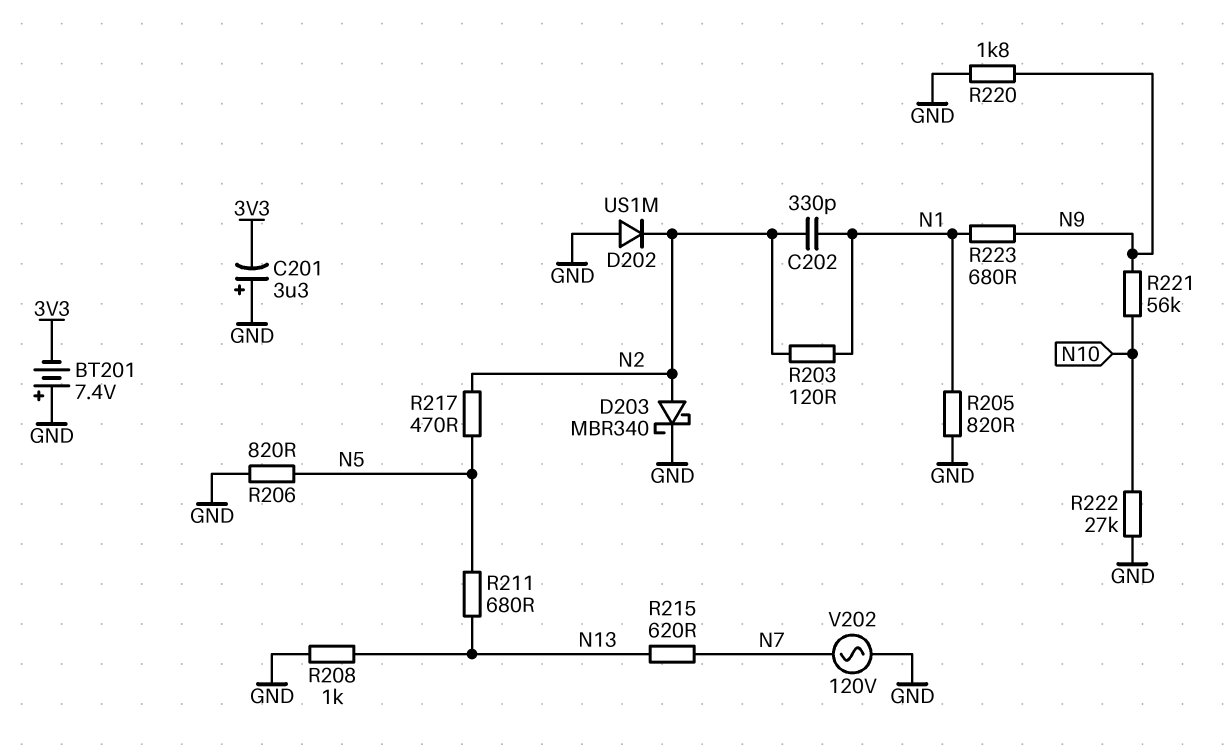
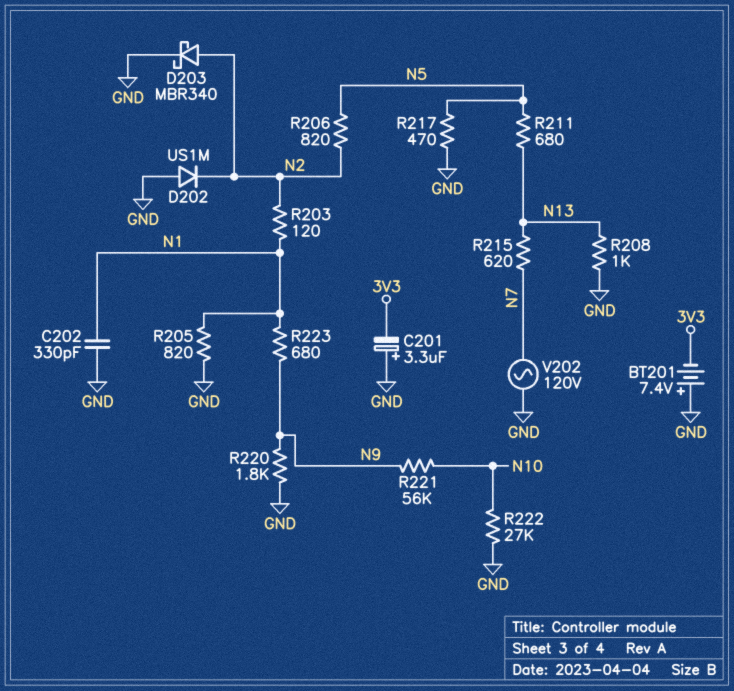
C202: 330pF (N1, N2) -> 330pF (GND, N1)
R206: 820 (GND, N5) -> 820 (N2, N5)
R217: 470 (N2, N5) -> 470 (GND, N5)

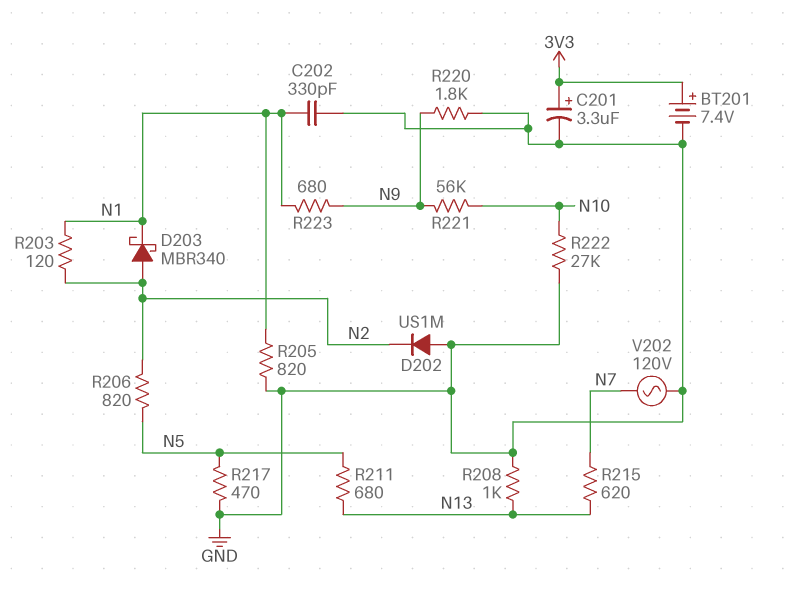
BT201: 7.4V (plus GND, minus 3V3) -> 7.4V (plus 3V3, minus GND)
C201: 3.3uF (plus GND, minus 3V3) -> 3.3uF (plus 3V3, minus GND)
D203: schottky MBR340 (A N2, K GND) -> schottky MBR340 (A N2, K N1)

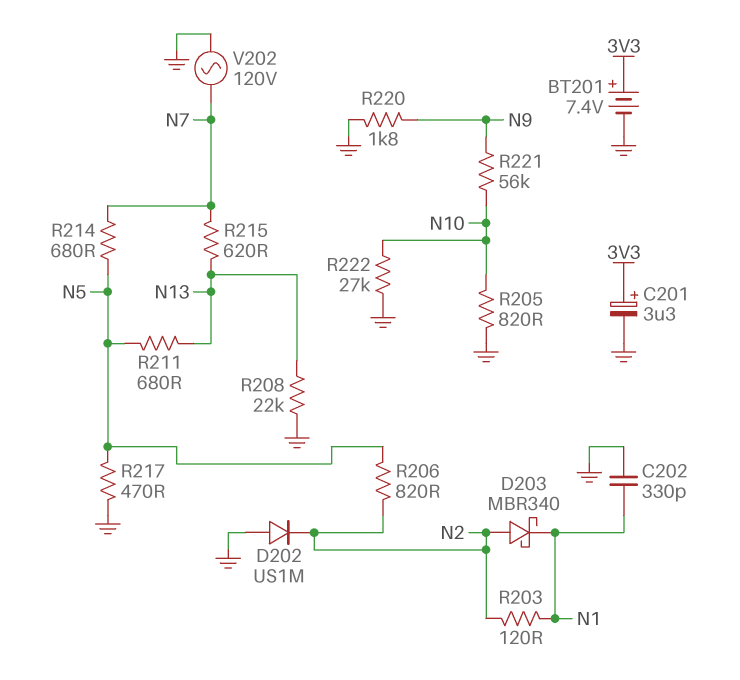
R205: 820 (GND, N1) -> 820 (GND, N10)
R208: 1k (GND, N13) -> 22k (GND, N13)
R214: none -> 680 (N5, N7)
R223: 680 (N1, N9) -> none

